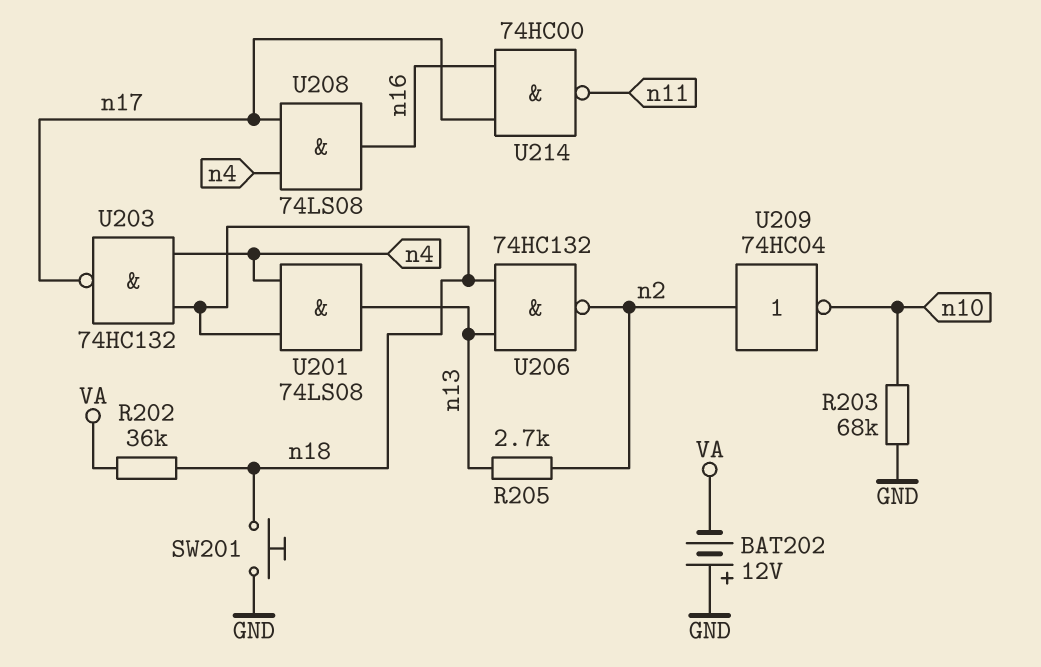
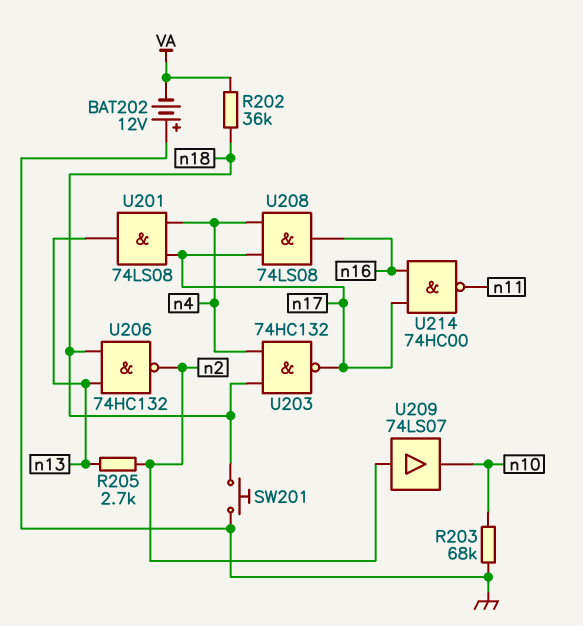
U201: AND 74LS08 (in n4, in n18, out n13) -> AND 74LS08 (in n4, in n17, out n13)
U209: NOT 74HC04 (in n2, out n10) -> buffer 74LS07 (in n2, out n10)

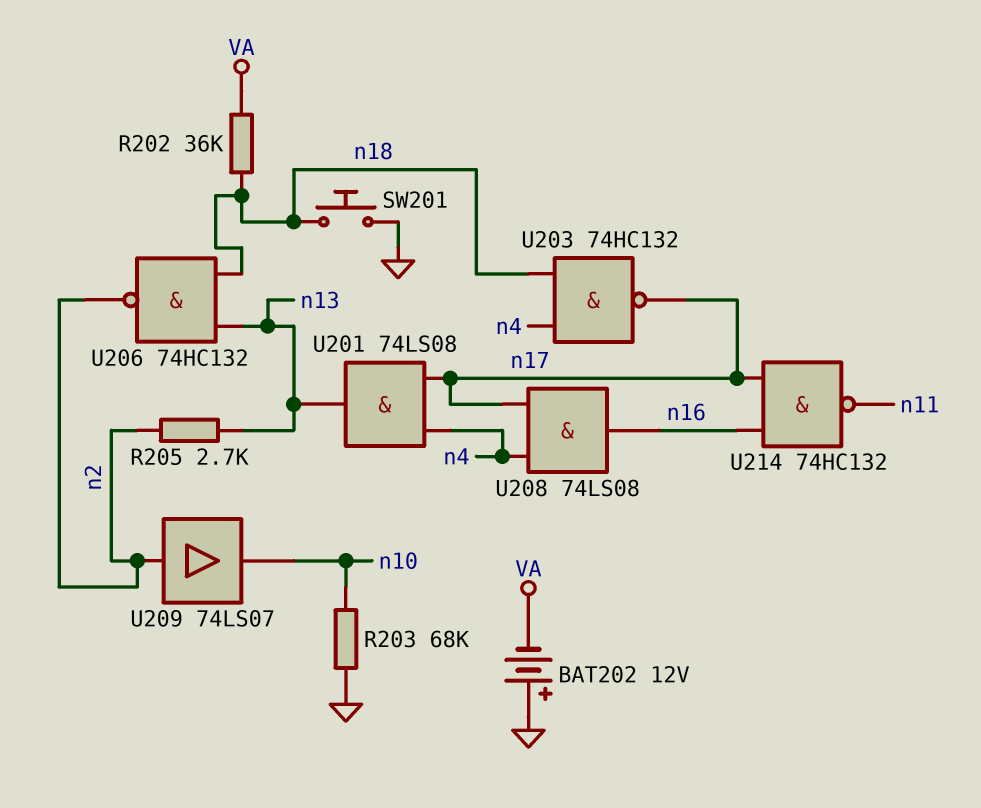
U214: NAND 74HC00 (in n16, in n17, out n11) -> NAND 74HC132 (in n16, in n17, out n11)

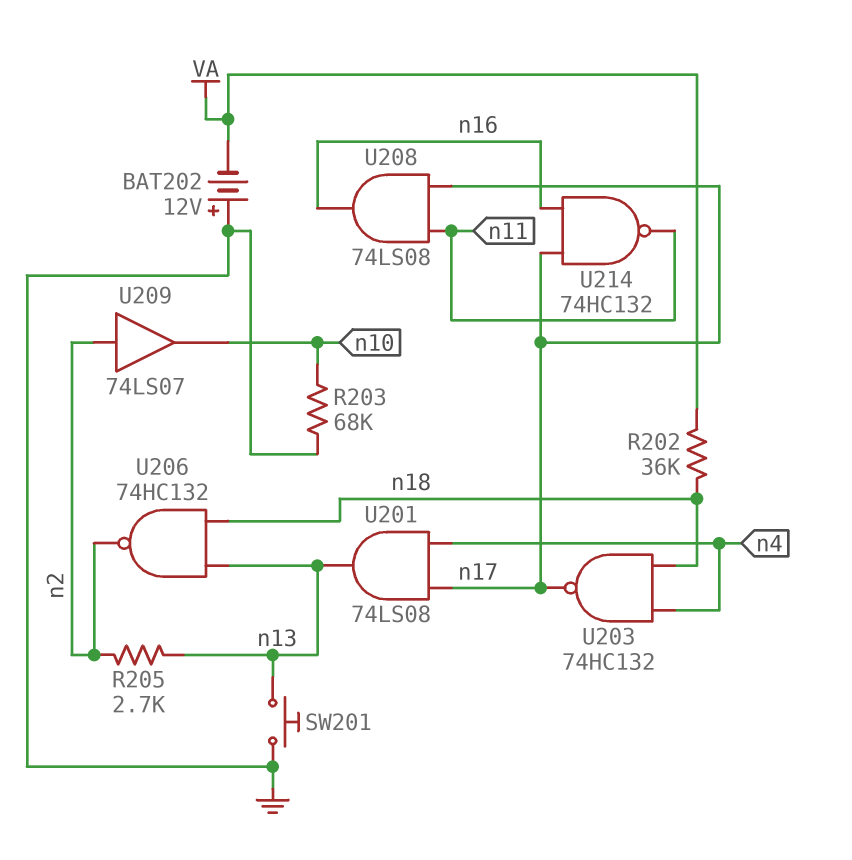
SW201: button (GND, n18) -> button (GND, n13)
U208: AND 74LS08 (in n4, in n17, out n16) -> AND 74LS08 (in n11, in n17, out n16)

